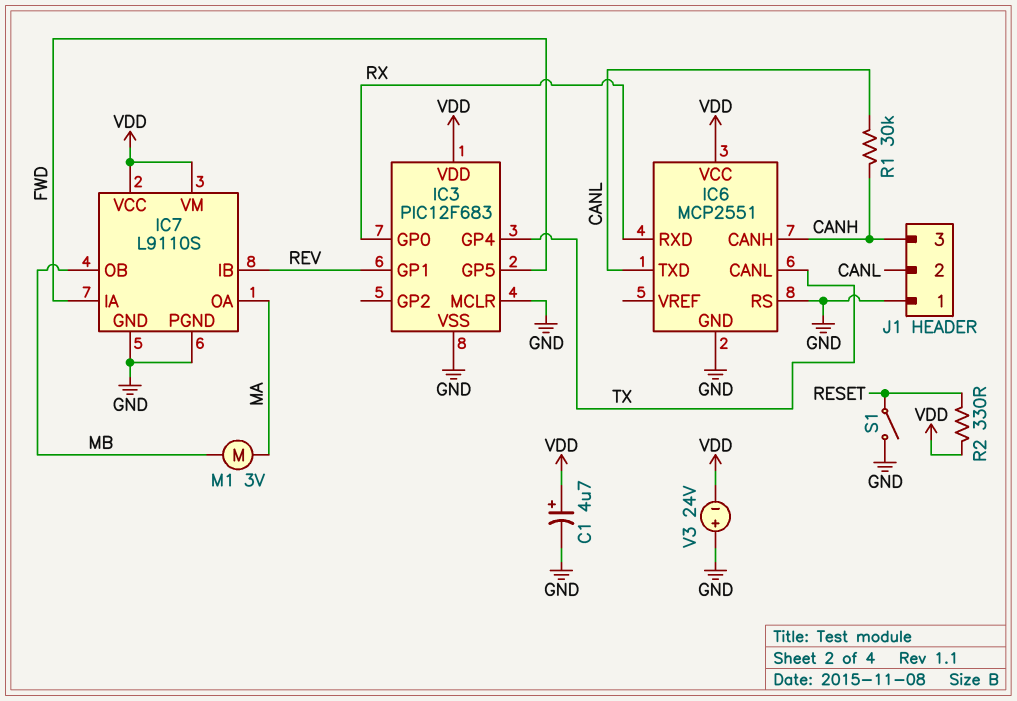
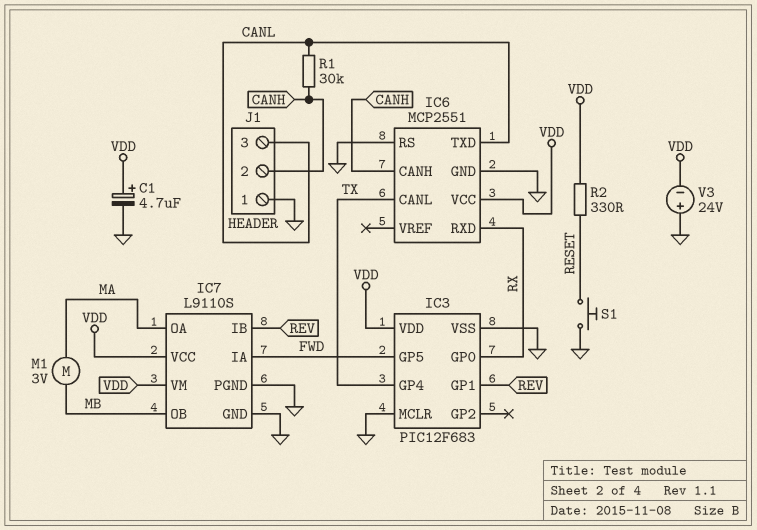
J1 pin 2: CANL -> CANH
J1 pin 3: CANH -> CANL
S1: switch (GND, RESET) -> button (GND, RESET)

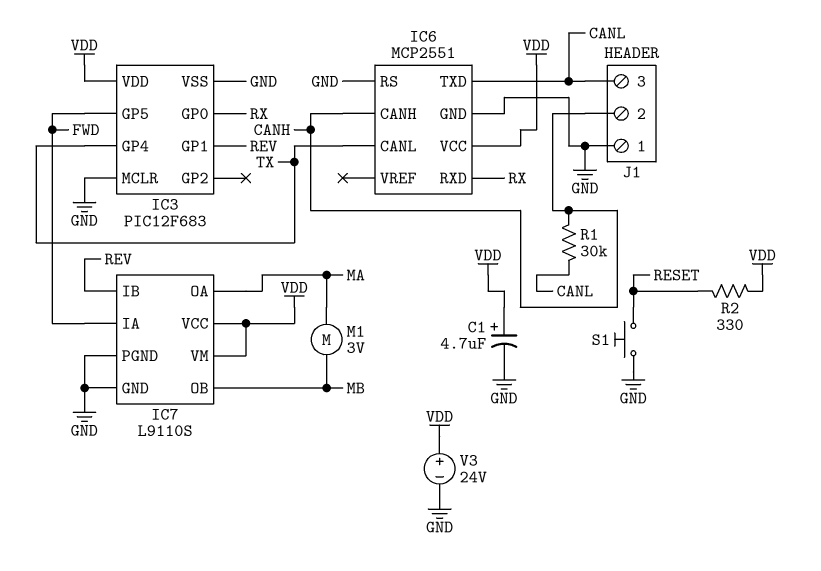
V3: 24V (plus GND, minus VDD) -> 24V (plus VDD, minus GND)

